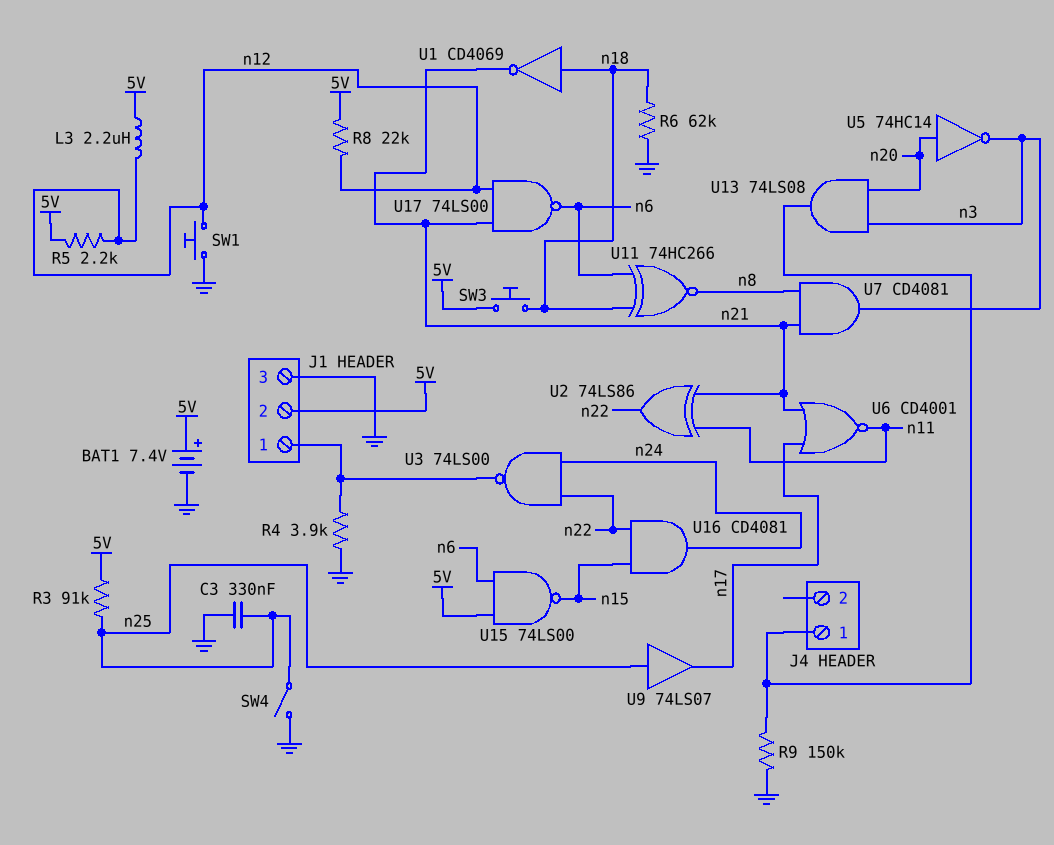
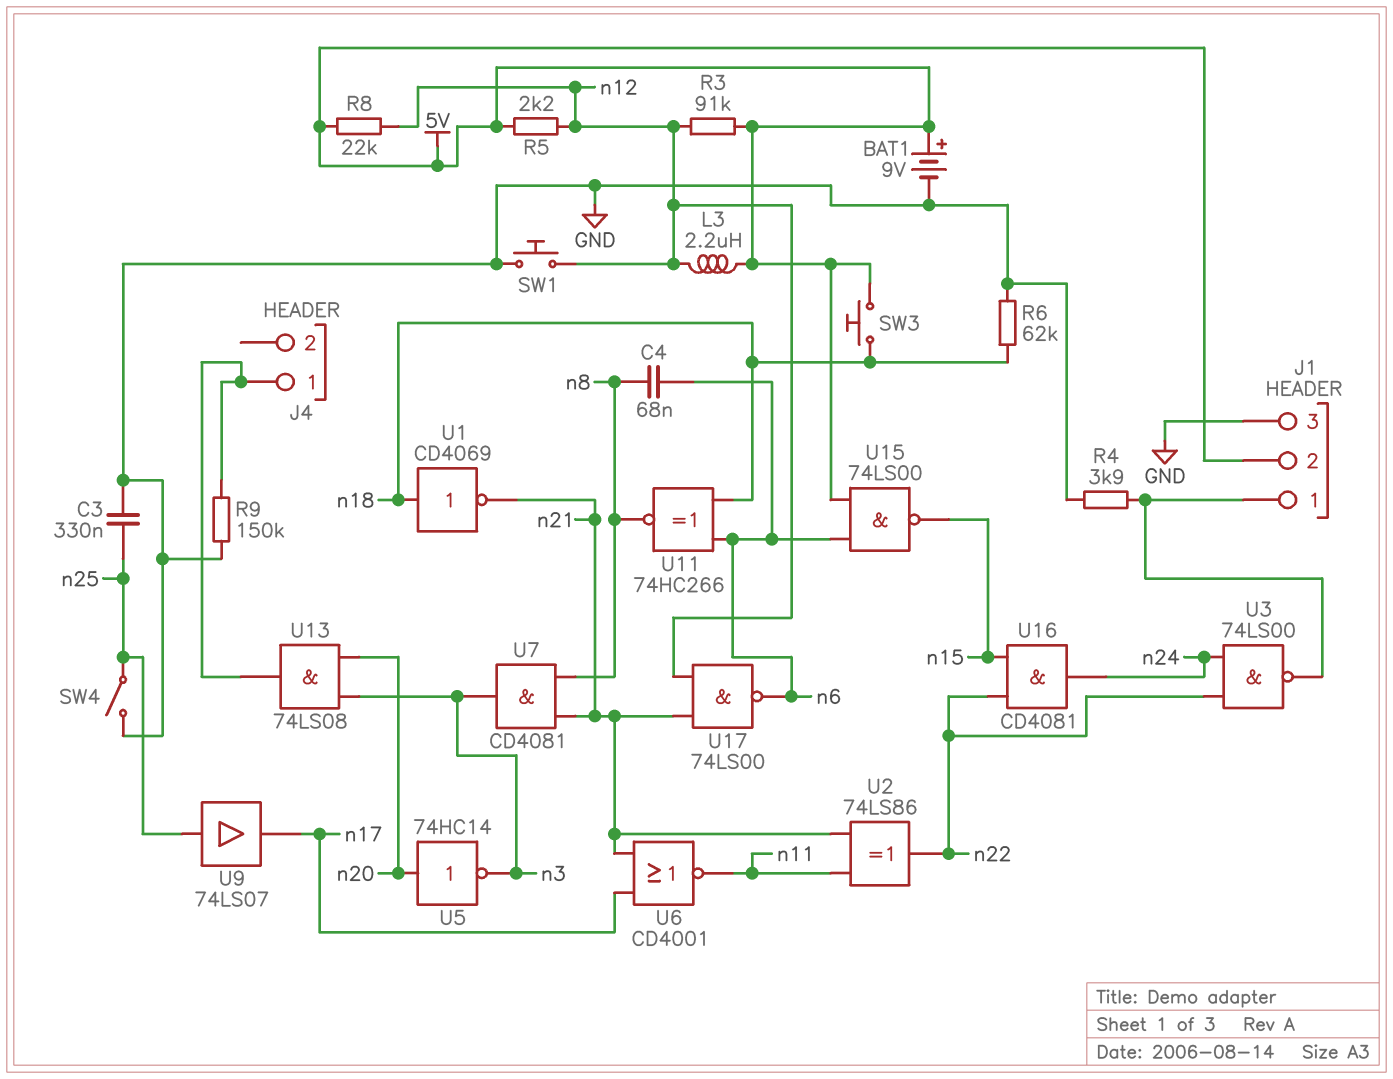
BAT1: 7.4V (plus 5V, minus GND) -> 9V (plus 5V, minus GND)
C4: none -> 68nF (n6, n8)
R3: 91k (5V, n25) -> 91k (5V, n12)

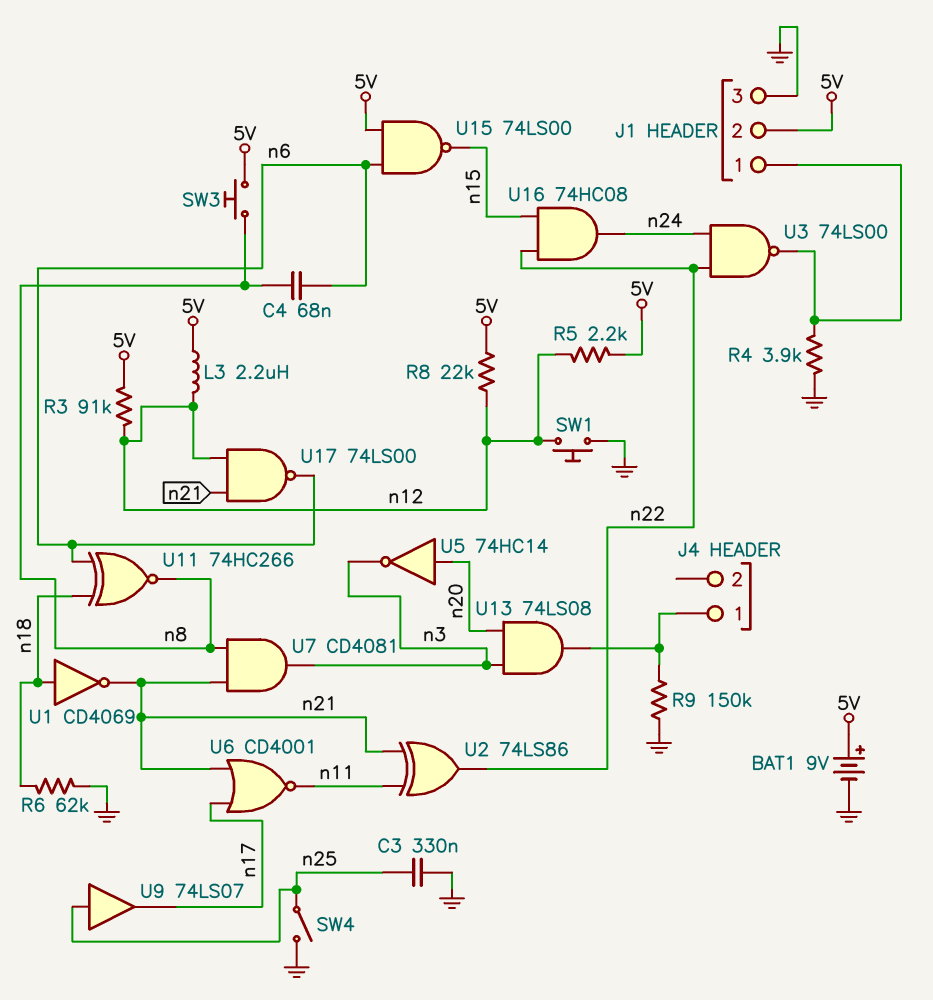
SW3: button (5V, n18) -> button (5V, n8)
U16: AND CD4081 (in n15, in n22, out n24) -> AND 74HC08 (in n15, in n22, out n24)

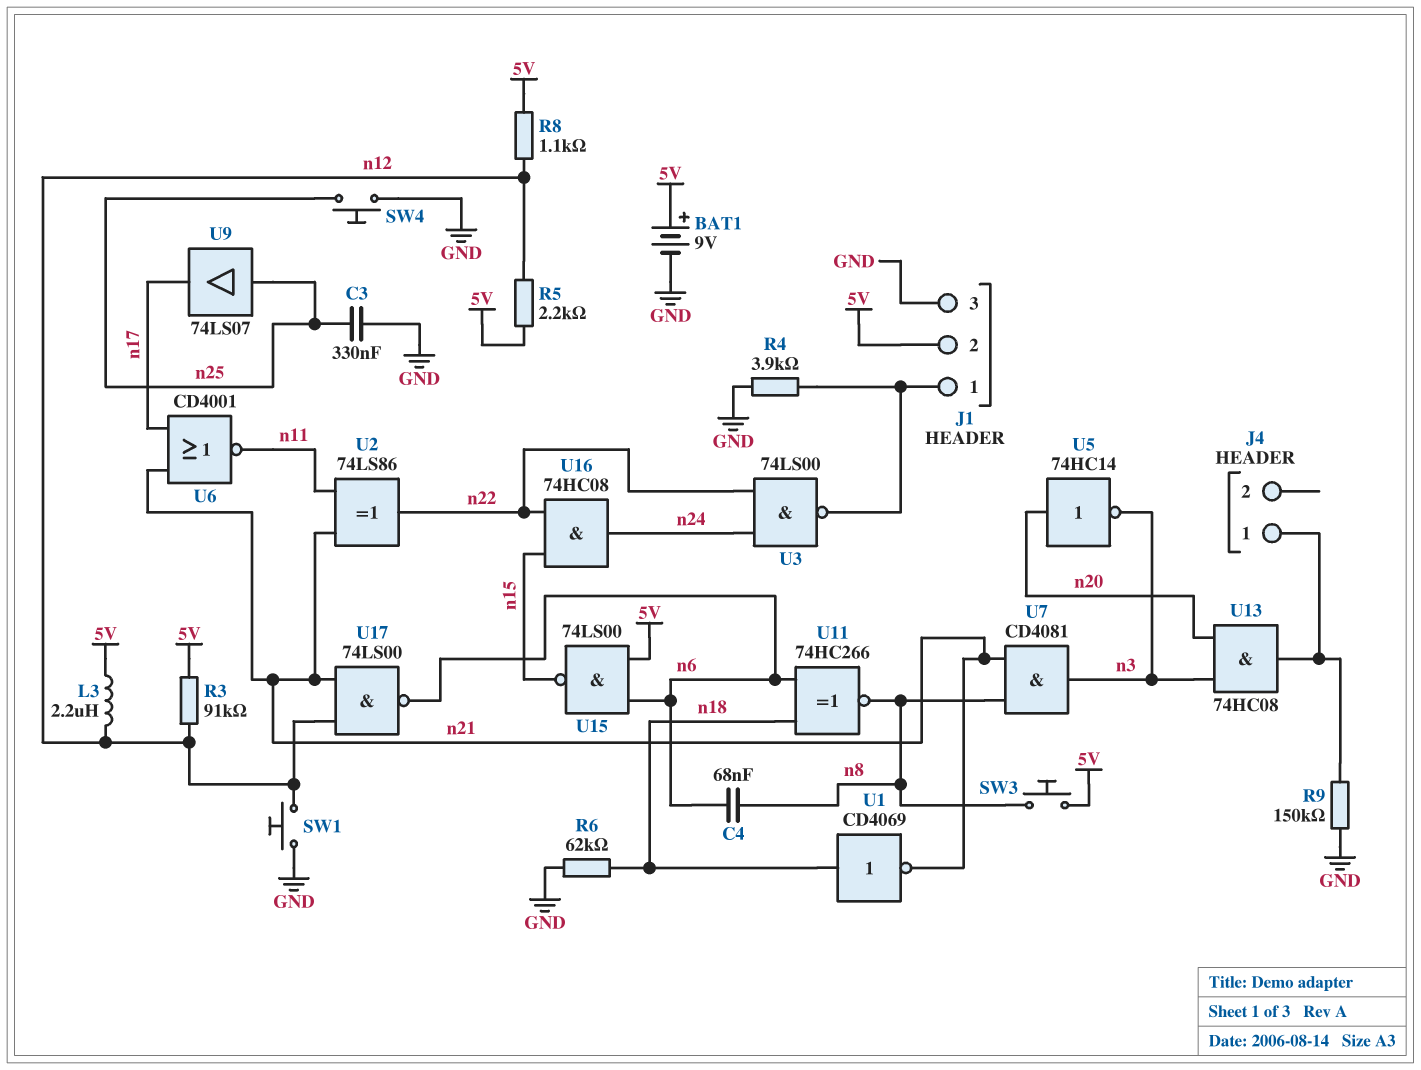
R8: 22k (5V, n12) -> 1.1k (5V, n12)
SW4: switch (GND, n25) -> button (GND, n25)
U13: AND 74LS08 (in n3, in n20, out J4/1) -> AND 74HC08 (in n3, in n20, out J4/1)

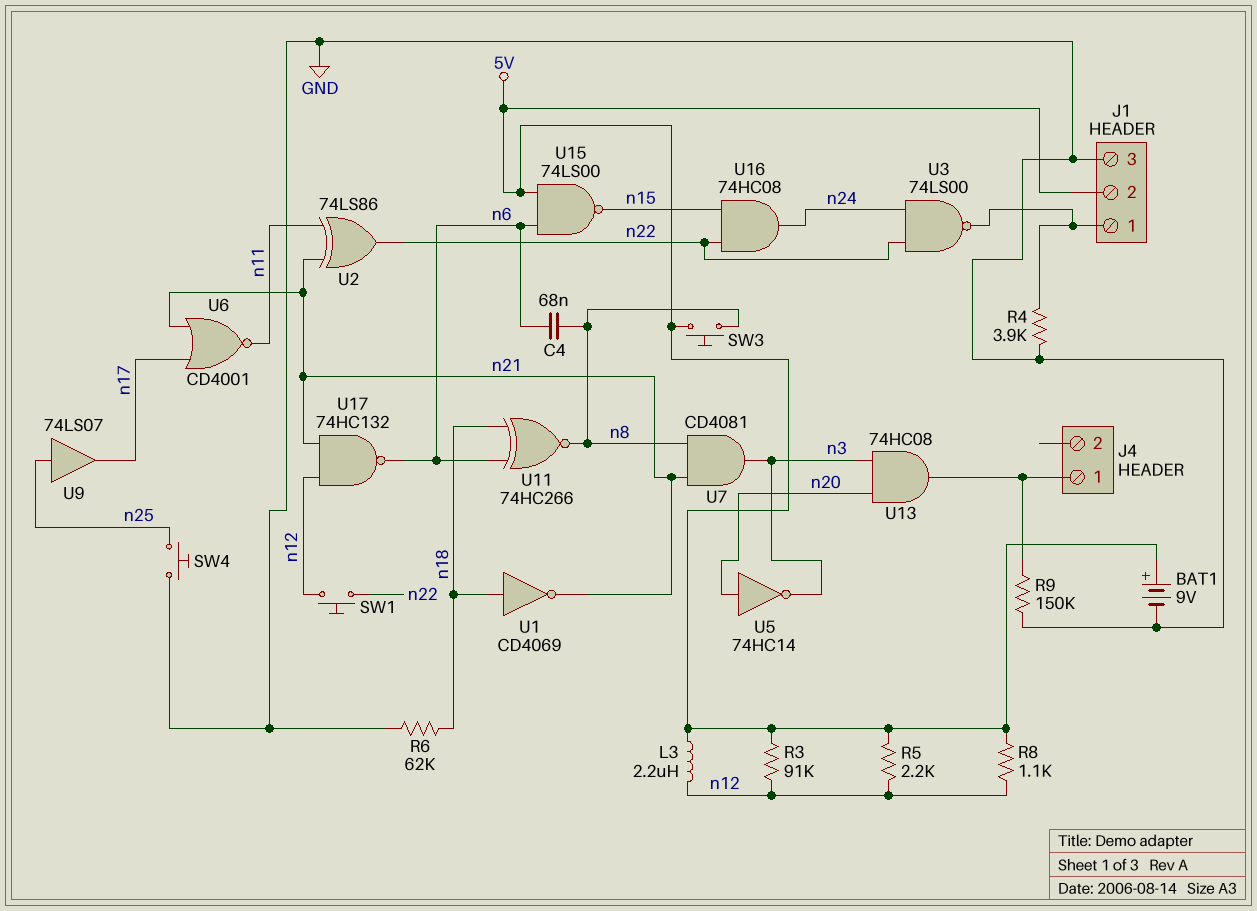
C3: 330nF (GND, n25) -> none
SW1: button (GND, n12) -> button (n12, n22)
U17: NAND 74LS00 (in n12, in n21, out n6) -> NAND 74HC132 (in n12, in n21, out n6)

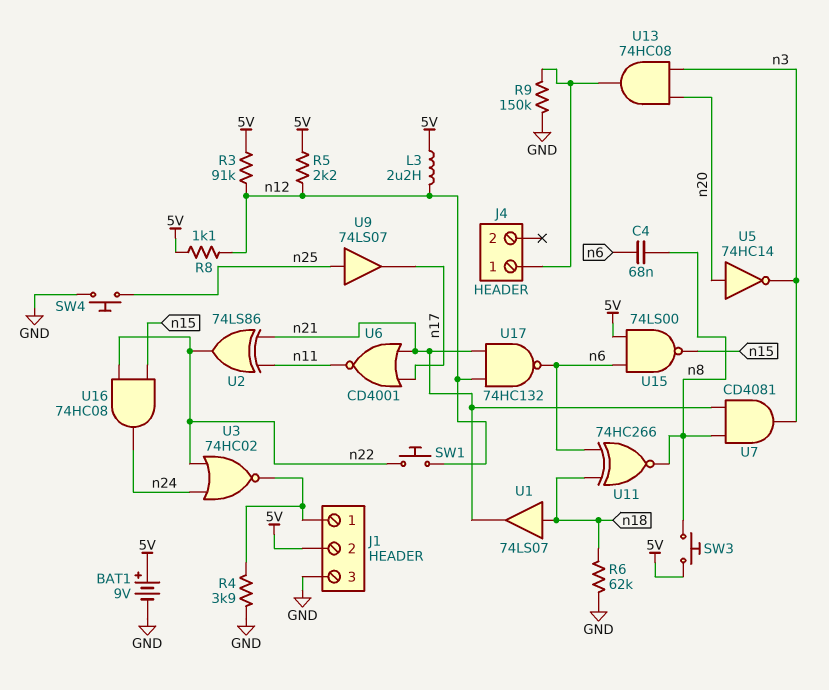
U1: NOT CD4069 (in n18, out n21) -> buffer 74LS07 (in n18, out n21)
U3: NAND 74LS00 (in n22, in n24, out J1/1) -> NOR 74HC02 (in n22, in n24, out J1/1)

